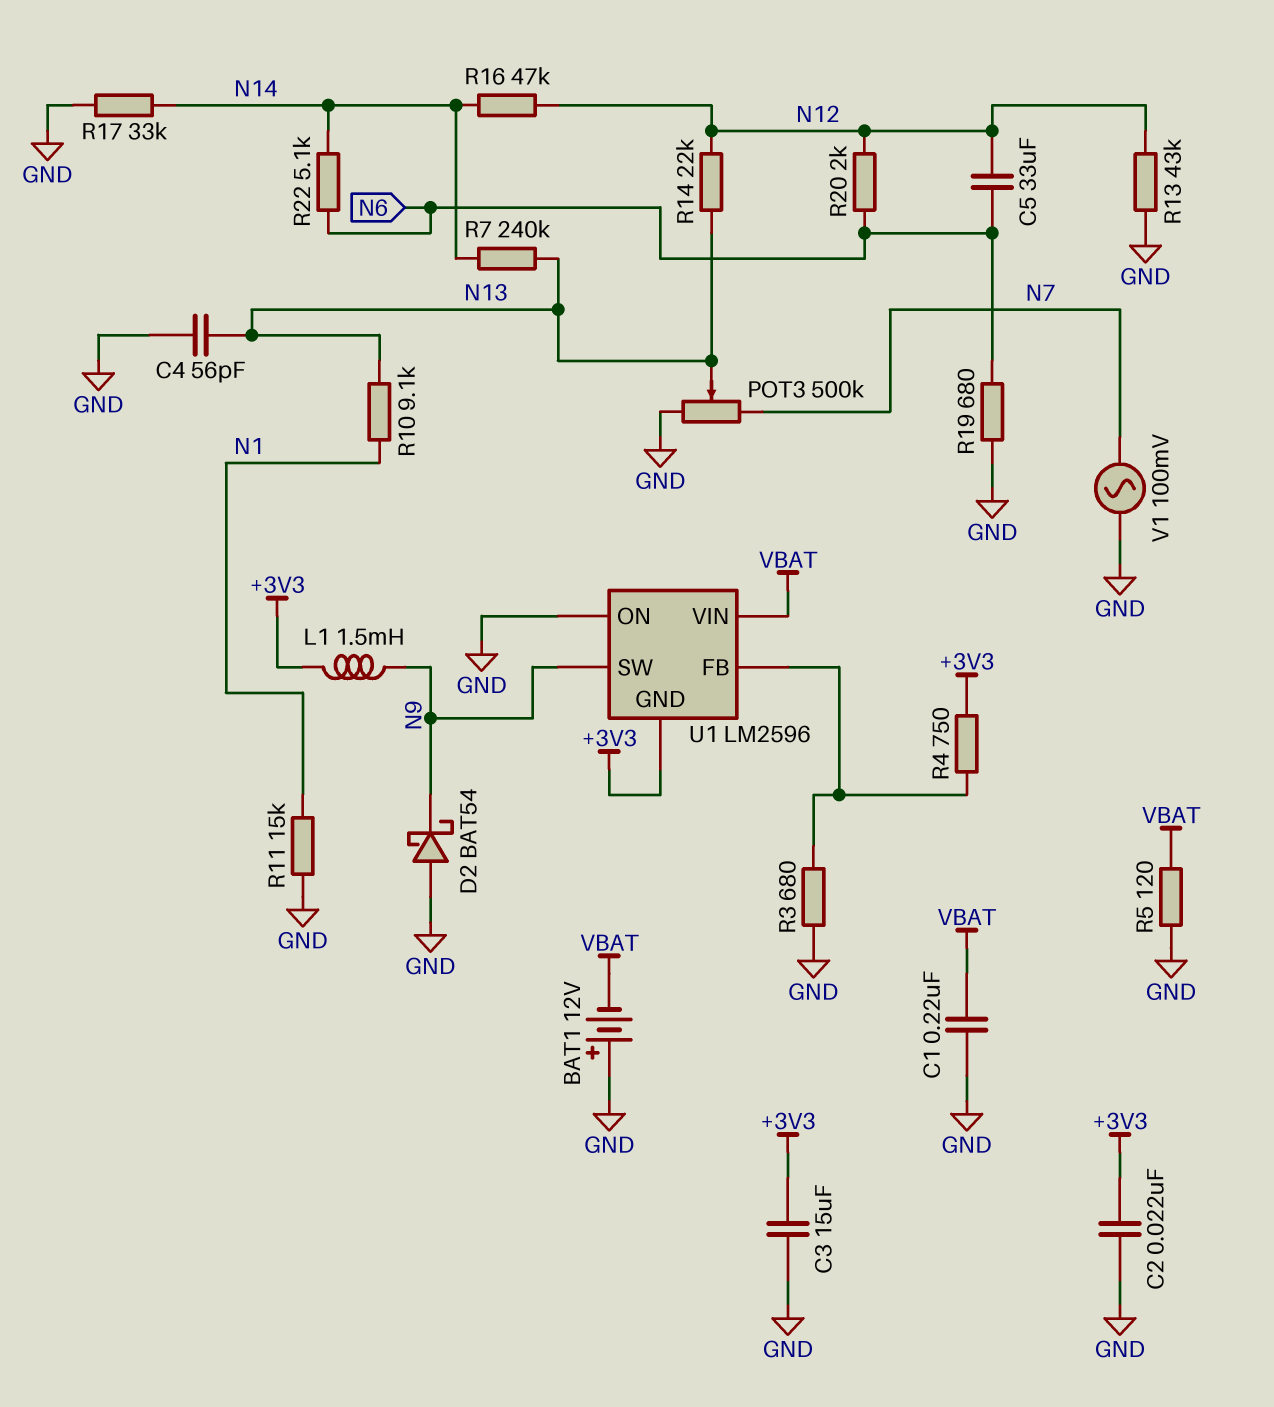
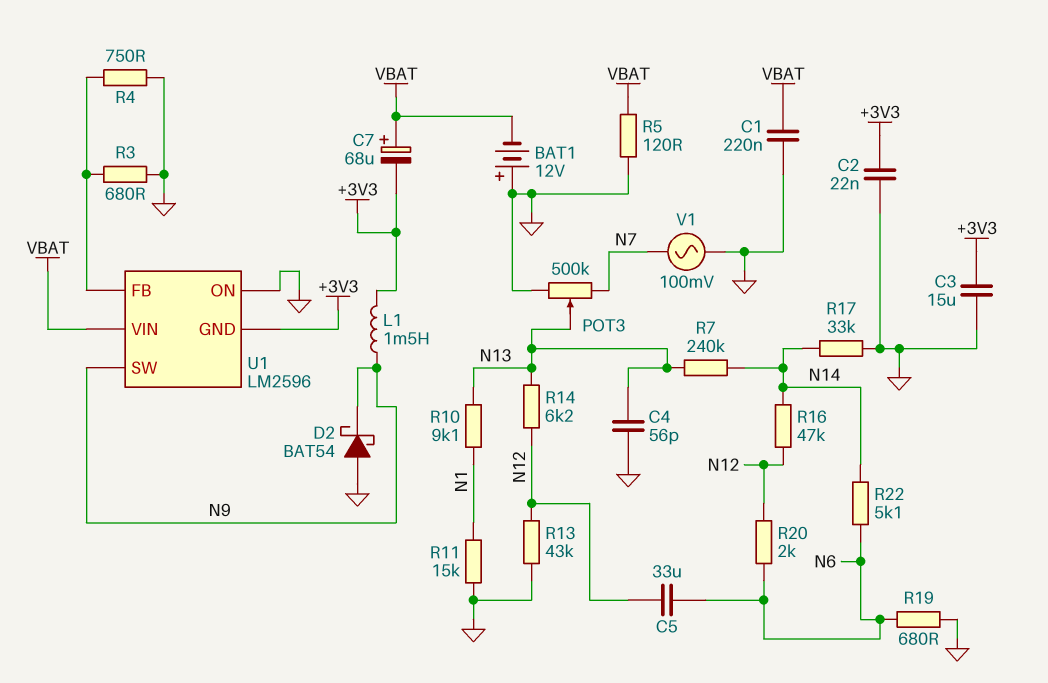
C7: none -> 68uF (plus VBAT, minus +3V3)
R4: 750 (+3V3, U1/FB) -> 750 (GND, U1/FB)
R14: 22k (N12, N13) -> 6.2k (N12, N13)

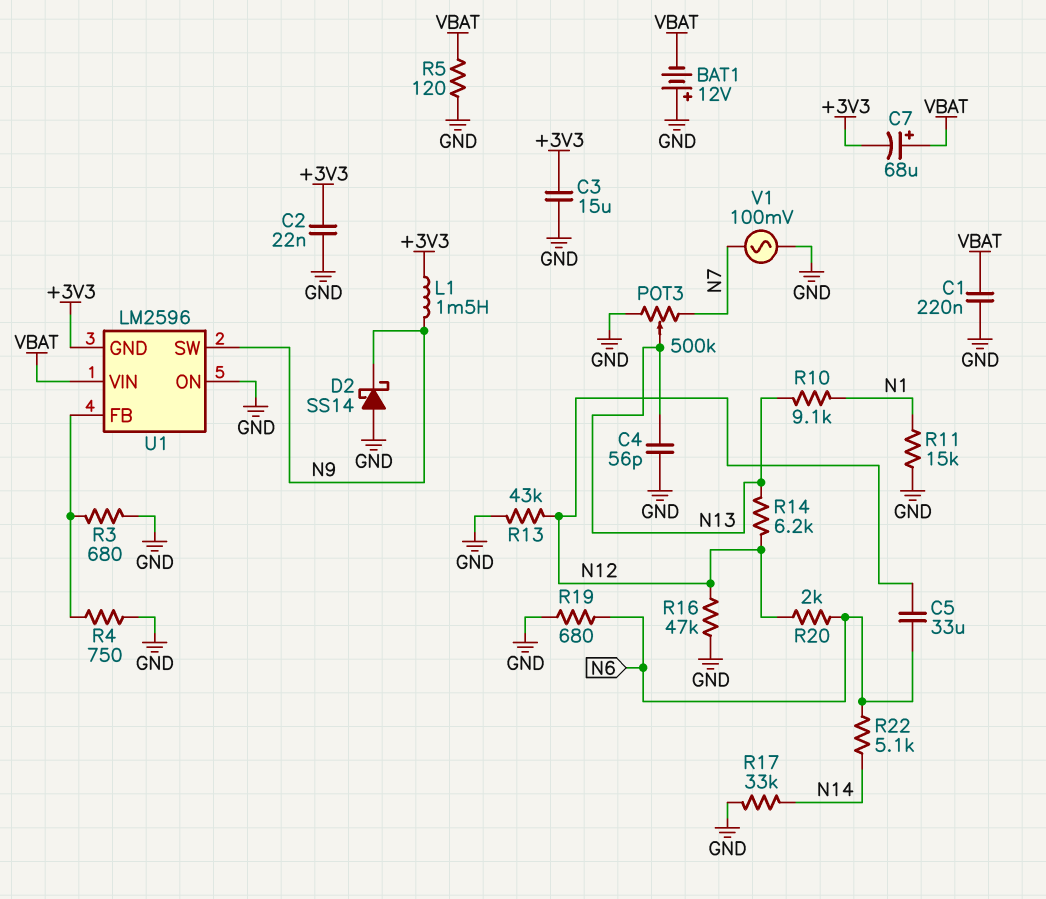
D2: schottky BAT54 (A GND, K N9) -> schottky SS14 (A GND, K N9)
R7: 240k (N13, N14) -> none
R16: 47k (N12, N14) -> 47k (GND, N12)

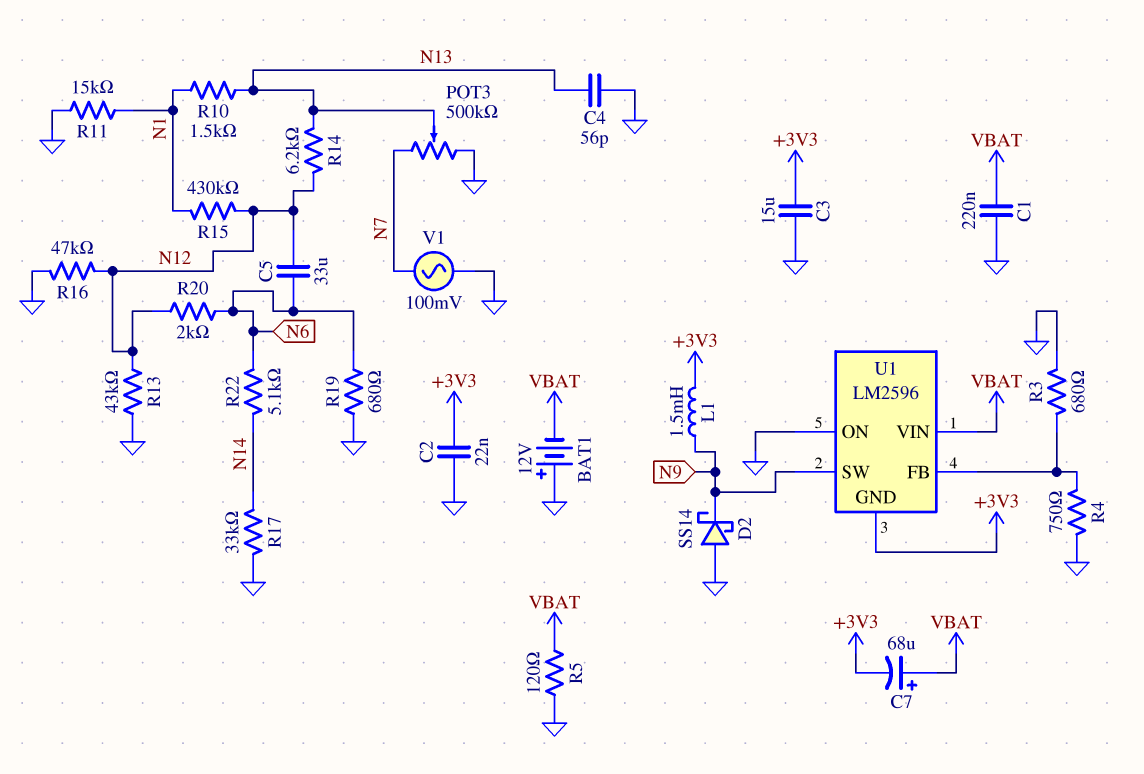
R10: 9.1k (N1, N13) -> 1.5k (N1, N13)
R15: none -> 430k (N1, N12)

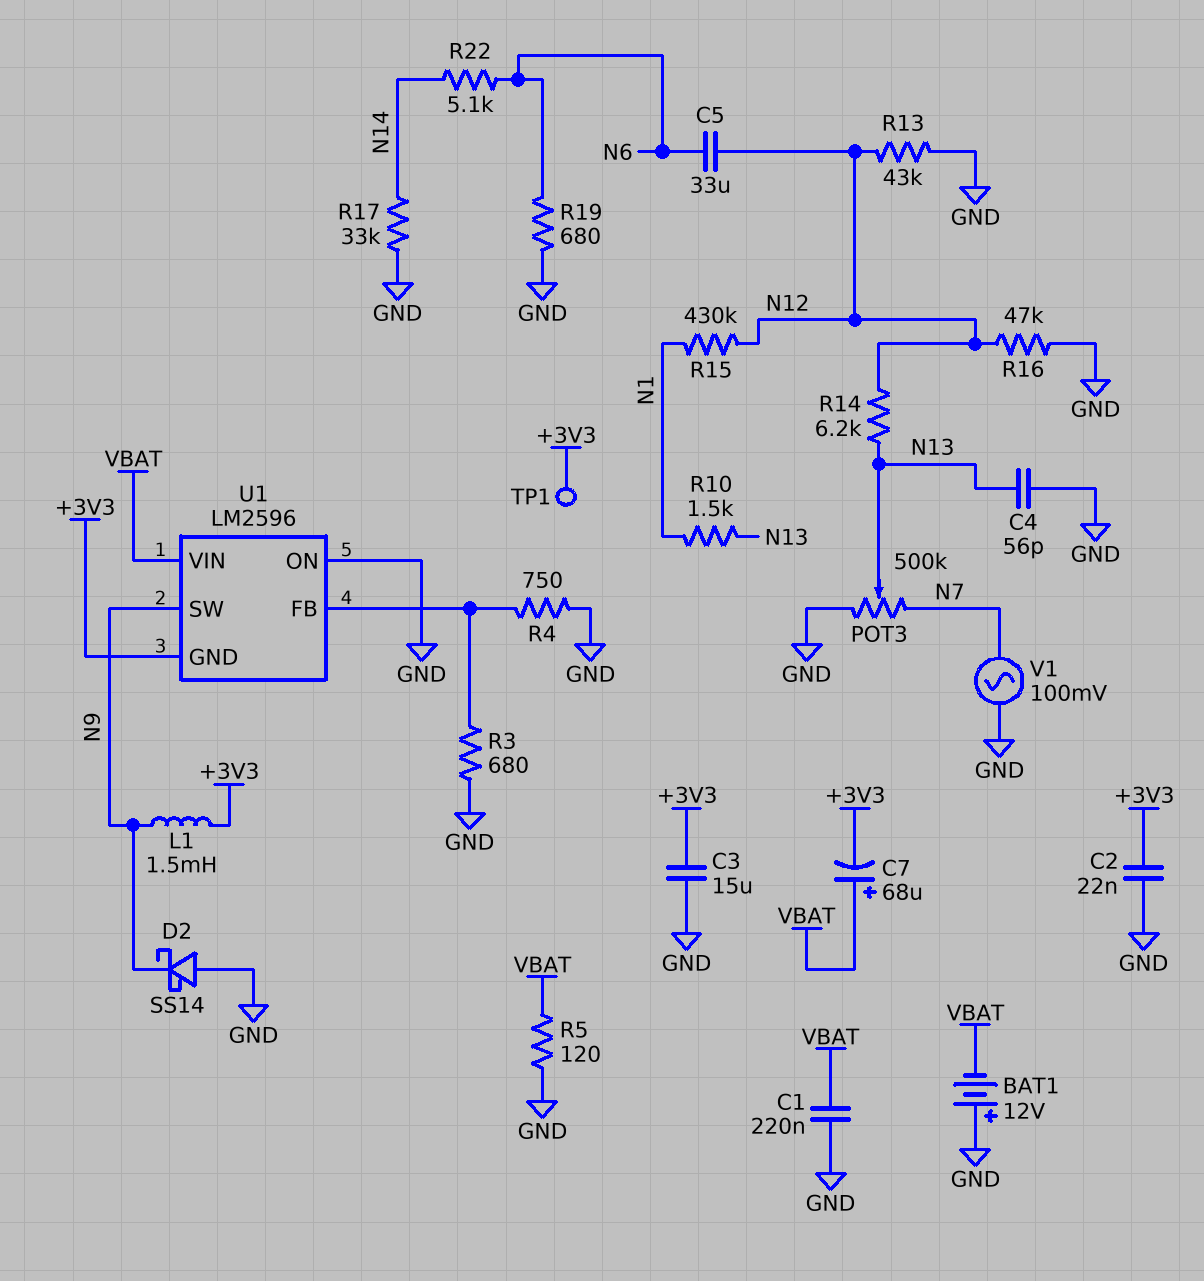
R11: 15k (GND, N1) -> none
R20: 2k (N6, N12) -> none
TP1: none -> test point (+3V3)

